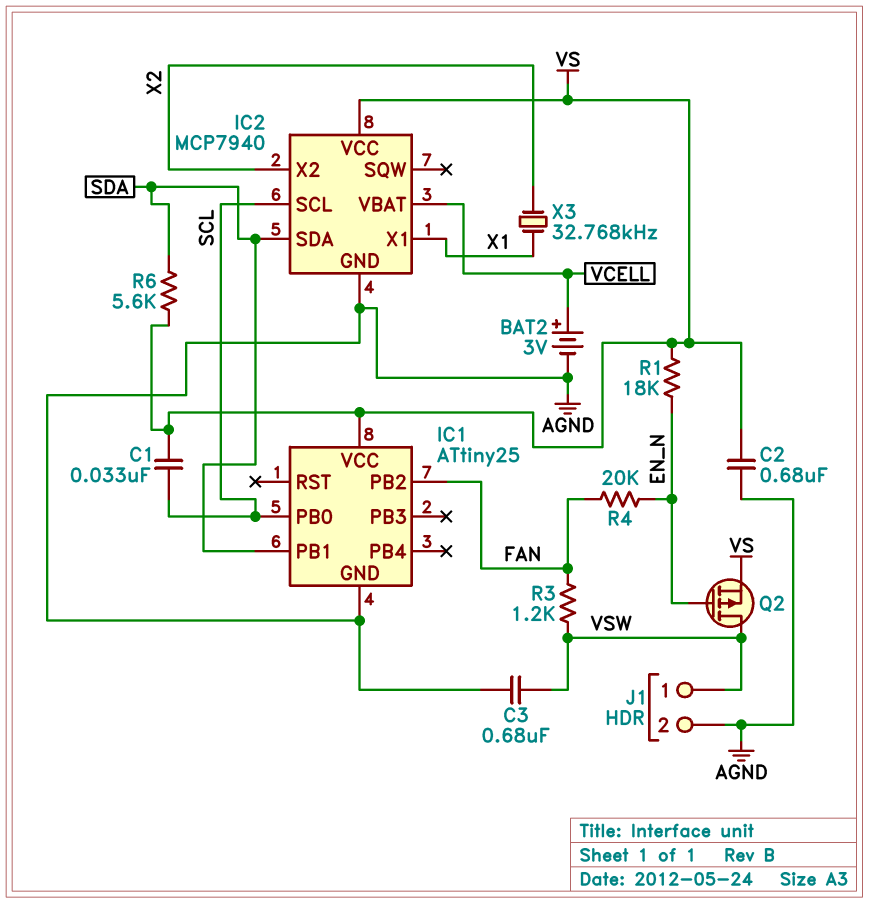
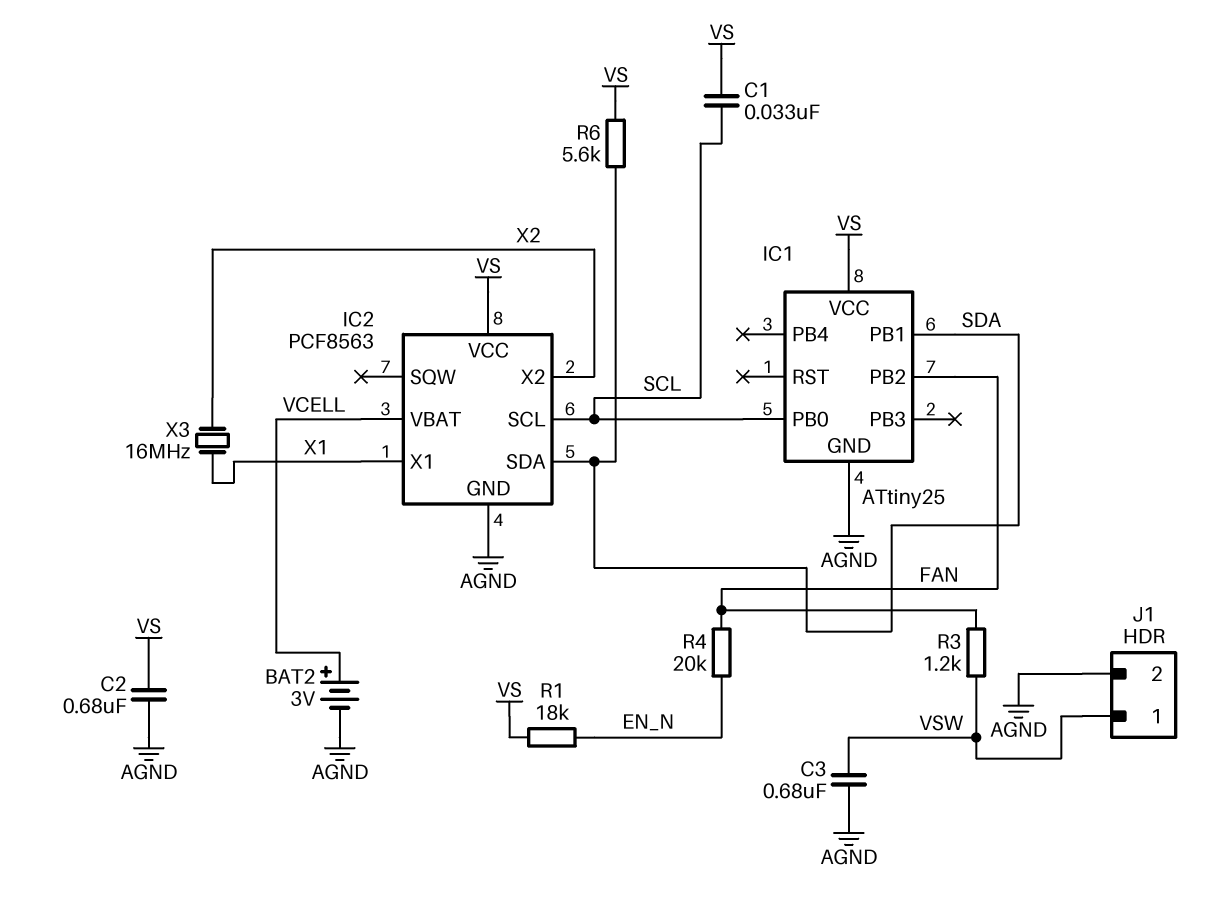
IC2: MCP7940 -> PCF8563
Q2: PMOS (G EN_N, D VSW, S VS) -> none
X3: 32.768kHz (X1, X2) -> 16MHz (X1, X2)

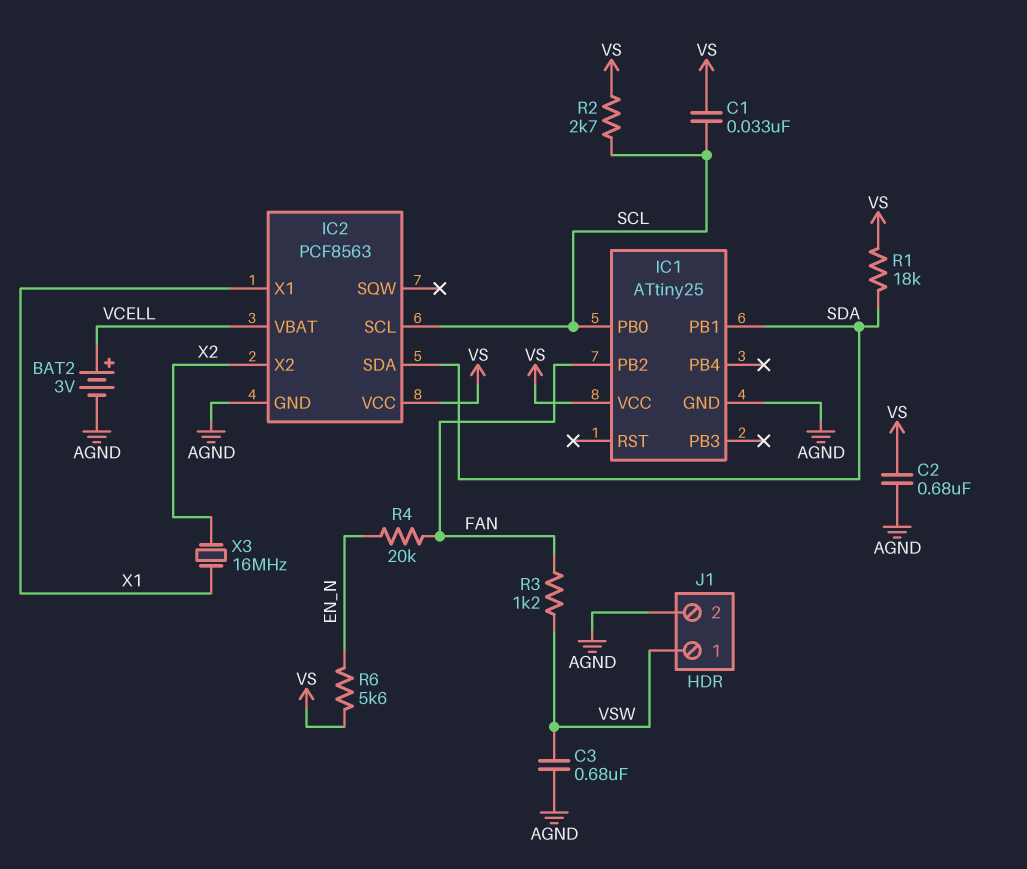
R1: 18k (EN_N, VS) -> 18k (SDA, VS)
R2: none -> 2.7k (SCL, VS)
R6: 5.6k (SDA, VS) -> 5.6k (EN_N, VS)

